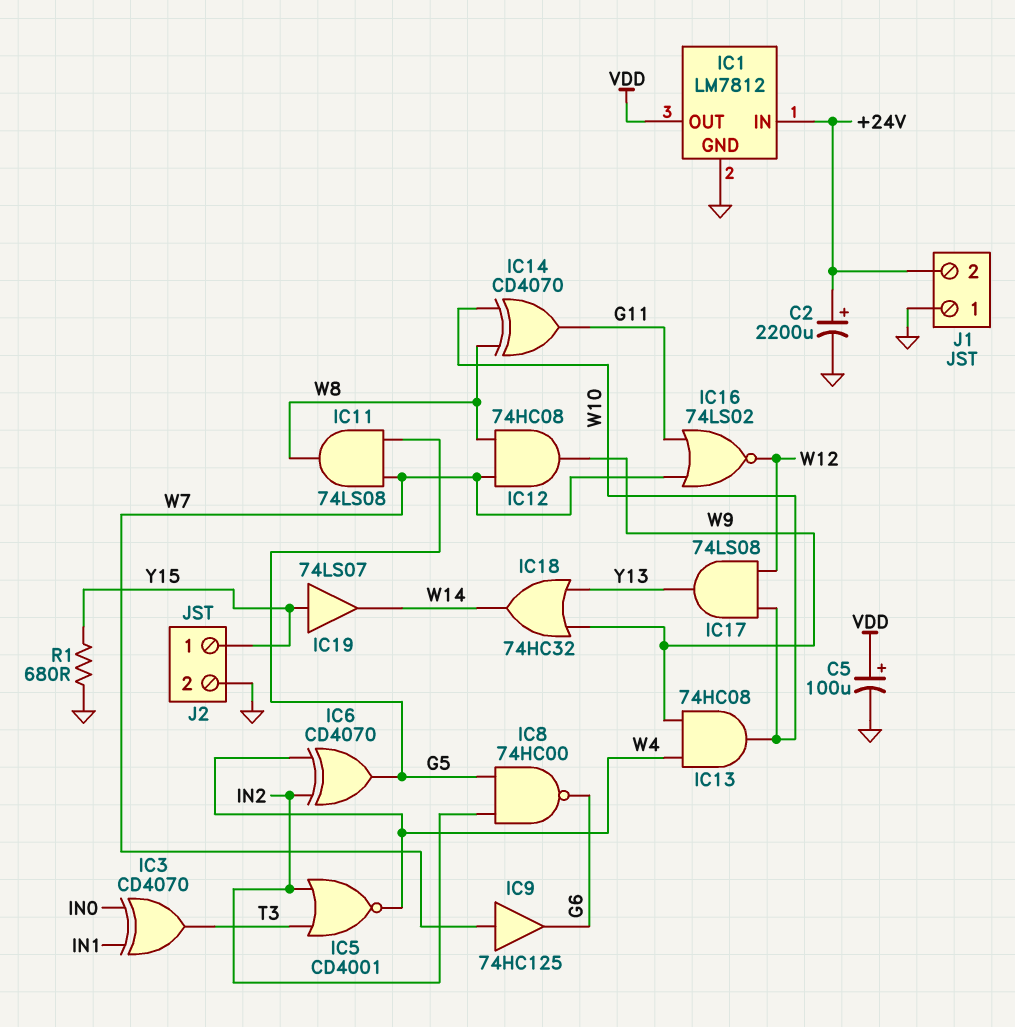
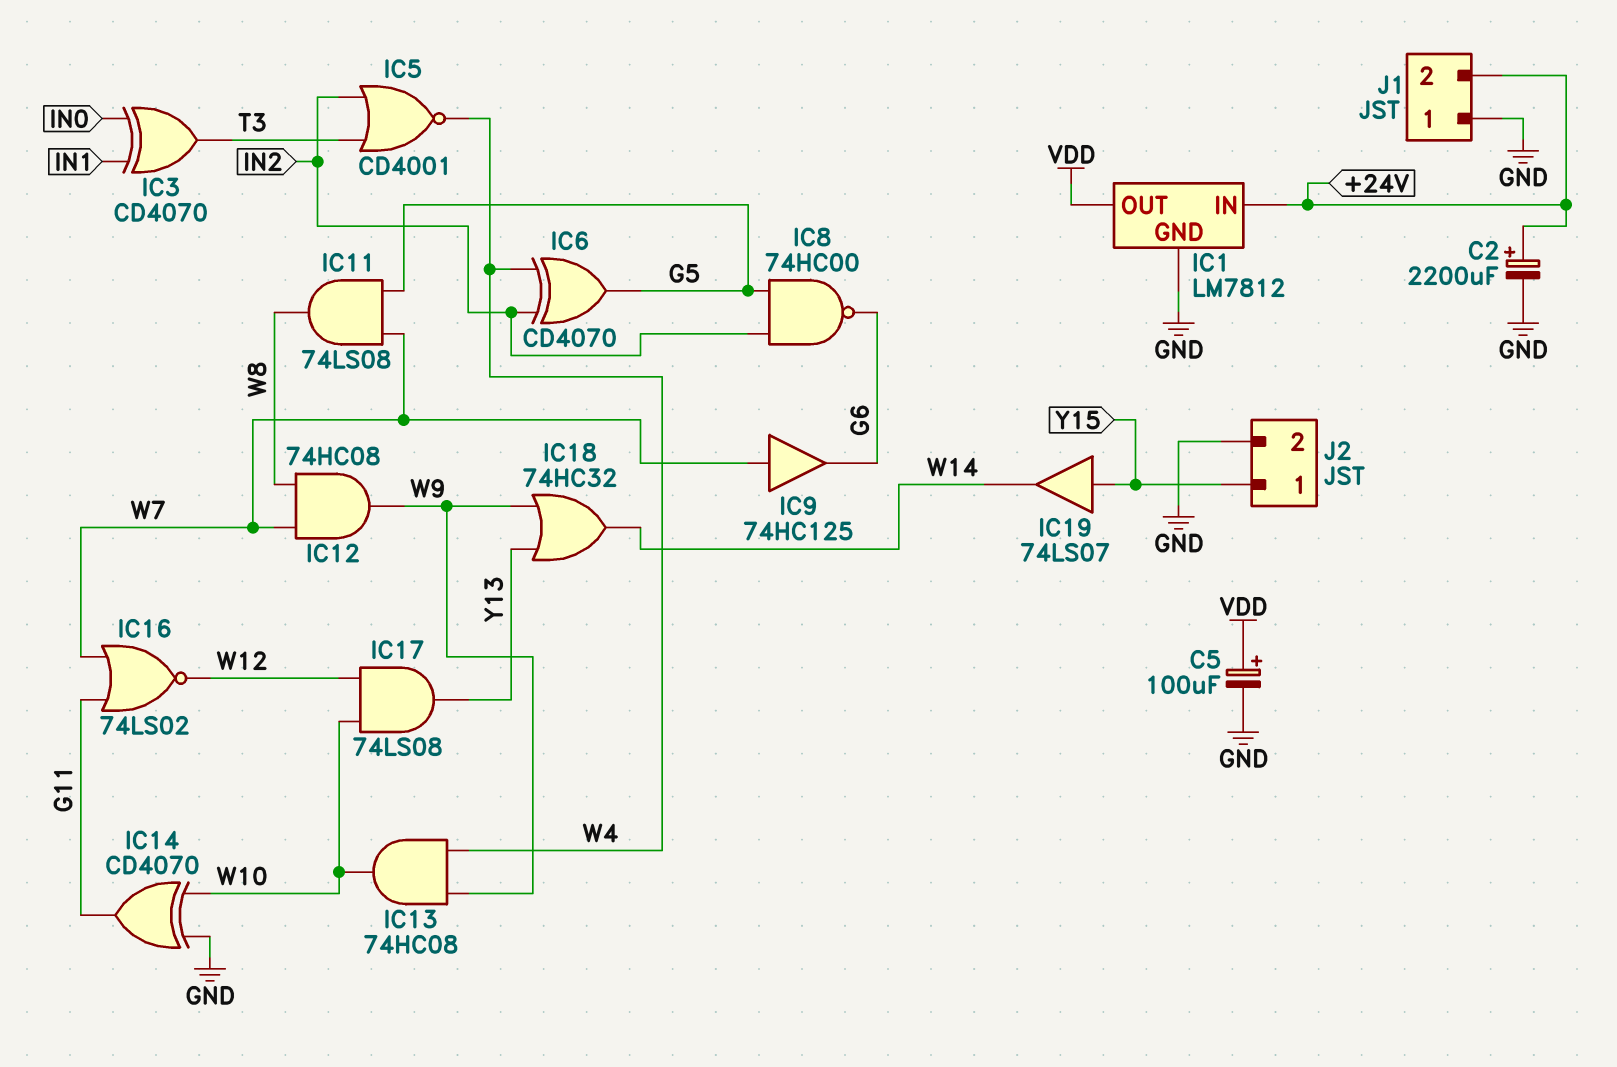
IC14: XOR CD4070 (in W8, in W10, out G11) -> XOR CD4070 (in GND, in W10, out G11)
R1: 680 (GND, Y15) -> none

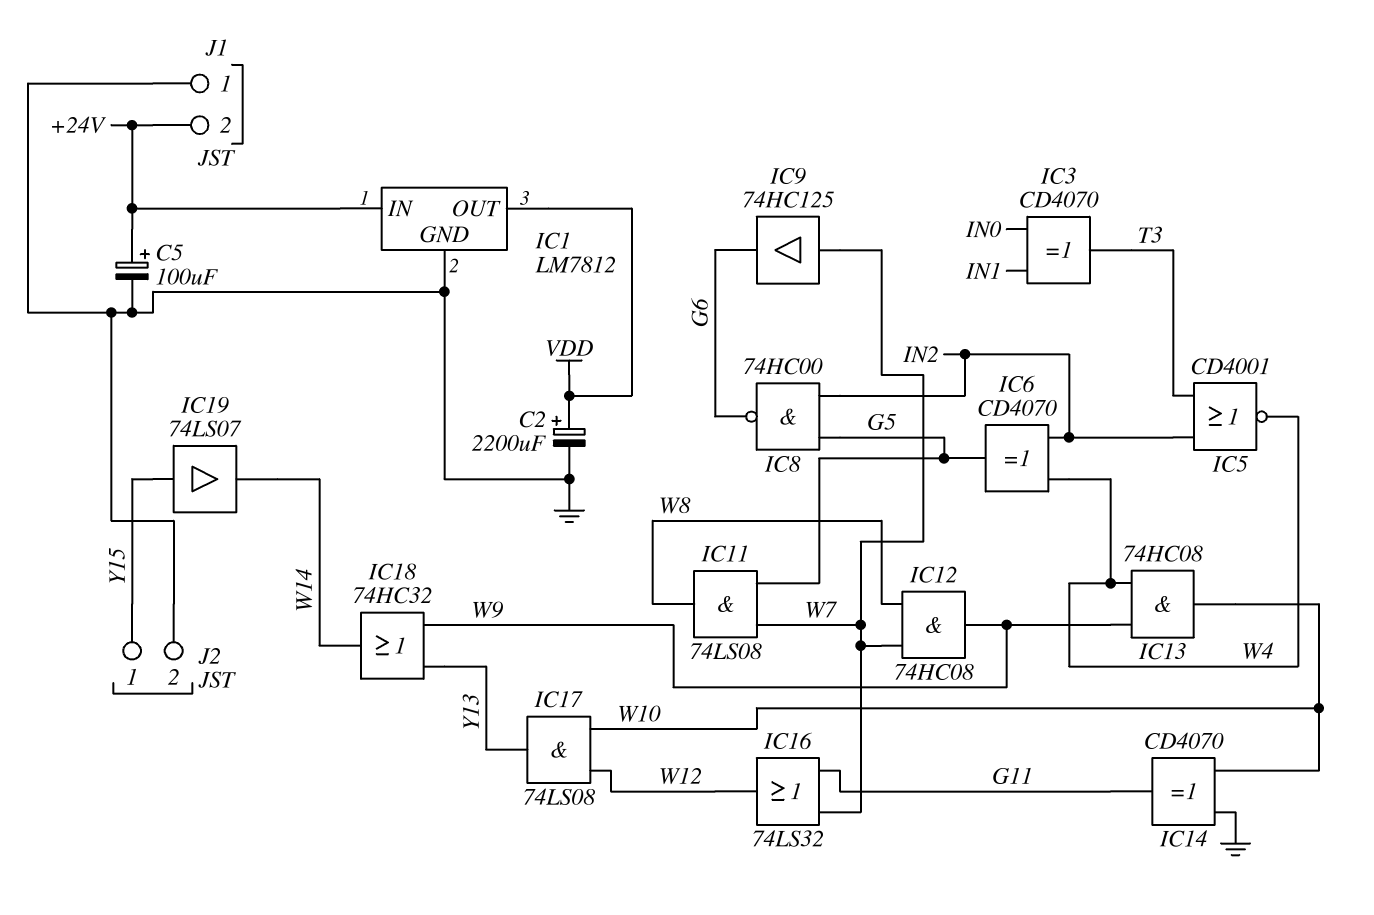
C2: 2200uF (plus +24V, minus GND) -> 2200uF (plus VDD, minus GND)
C5: 100uF (plus VDD, minus GND) -> 100uF (plus +24V, minus GND)
IC16: NOR 74LS02 (in G11, in W7, out W12) -> OR 74LS32 (in G11, in W7, out W12)

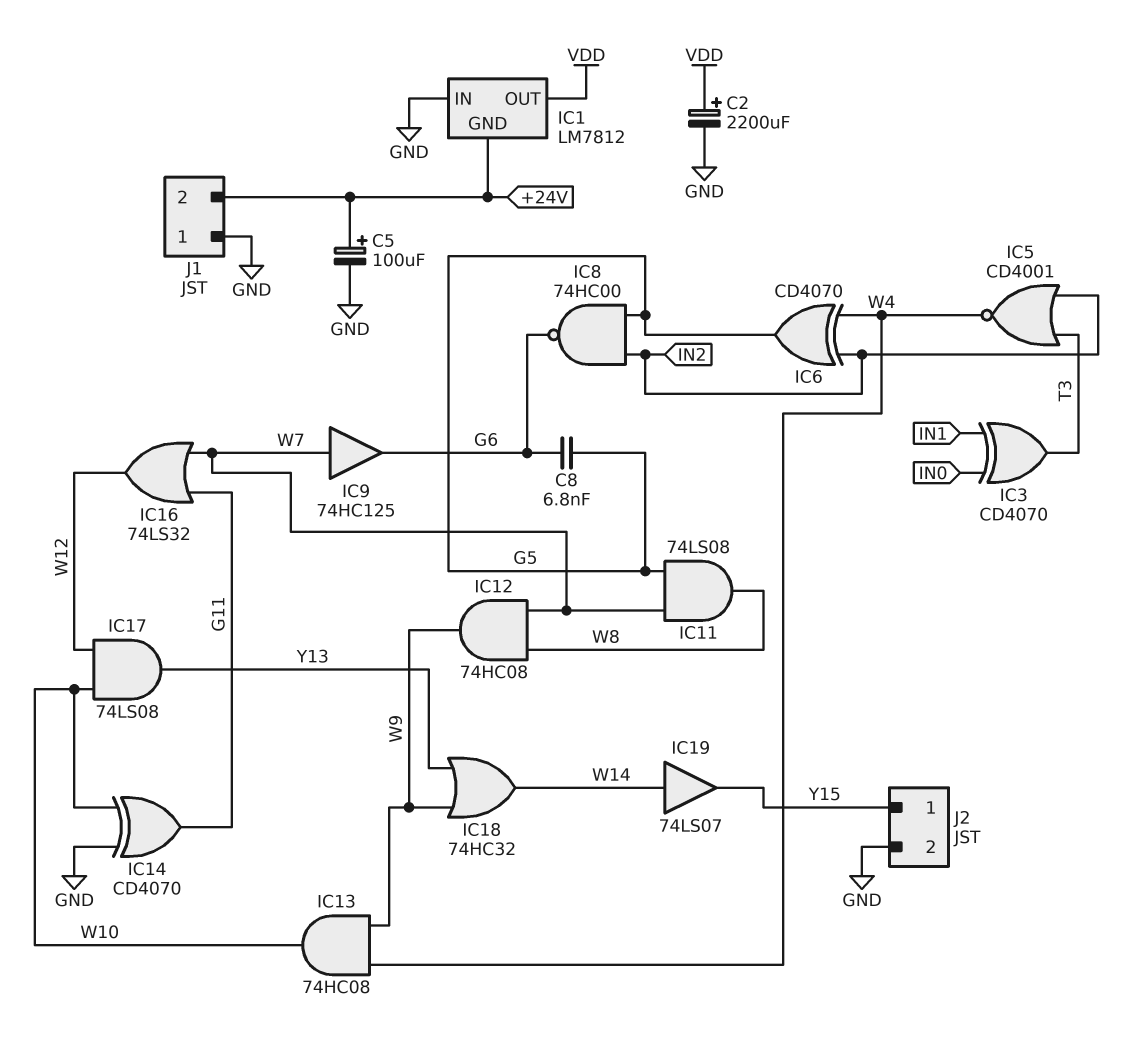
C8: none -> 6.8nF (G5, G6)
IC1 pin GND: GND -> +24V
IC1 pin IN: +24V -> GND
IC19: buffer 74LS07 (in Y15, out W14) -> buffer 74LS07 (in W14, out Y15)

